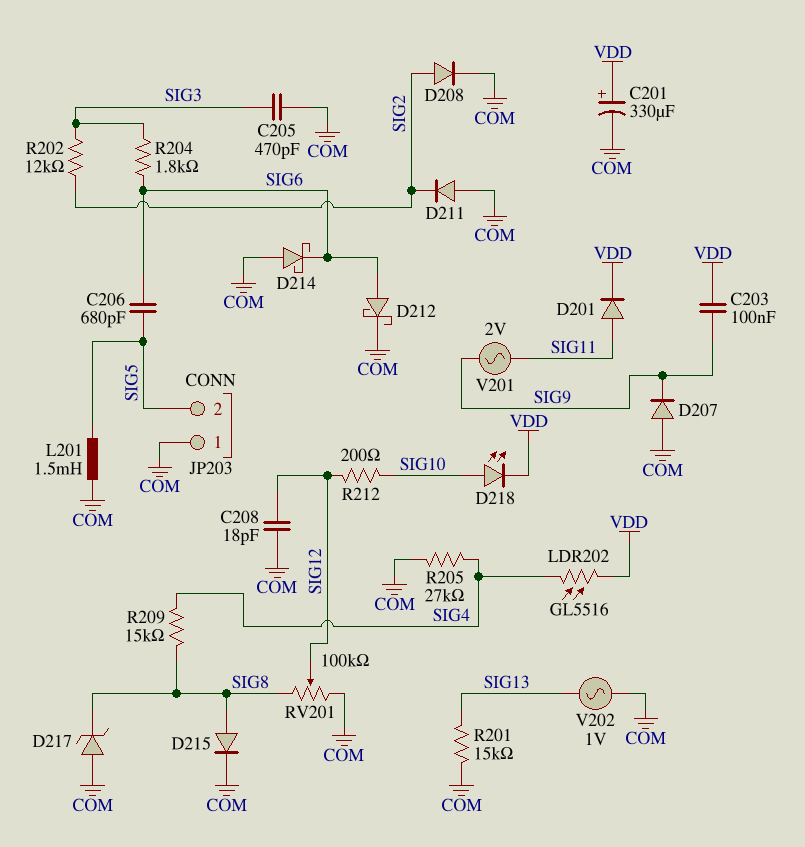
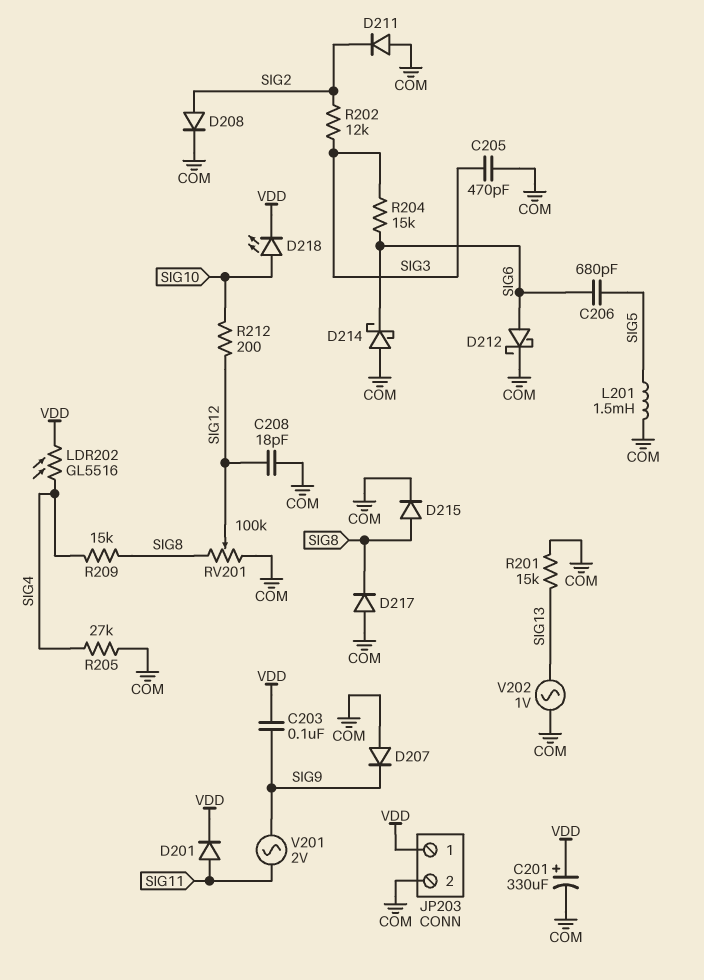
D217: zener (A COM, K SIG8) -> diode (A COM, K SIG8)
JP203 pin 1: COM -> VDD
JP203 pin 2: SIG5 -> COM
R204: 1.8k (SIG3, SIG6) -> 15k (SIG3, SIG6)

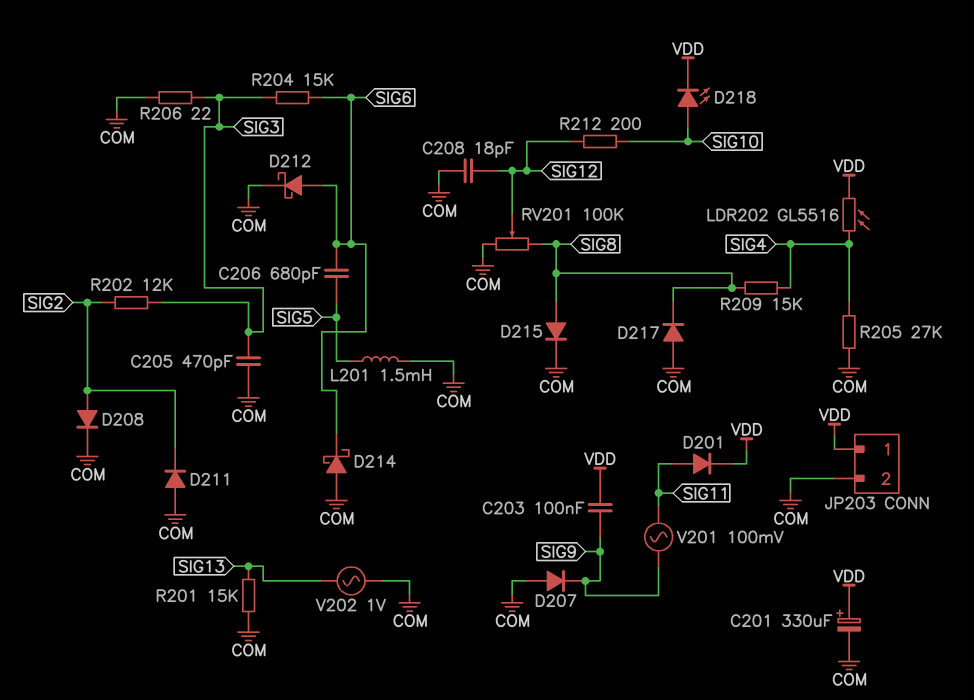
R206: none -> 22 (COM, SIG3)
V201: AC 2V (SIG9, SIG11) -> AC 100mV (SIG9, SIG11)

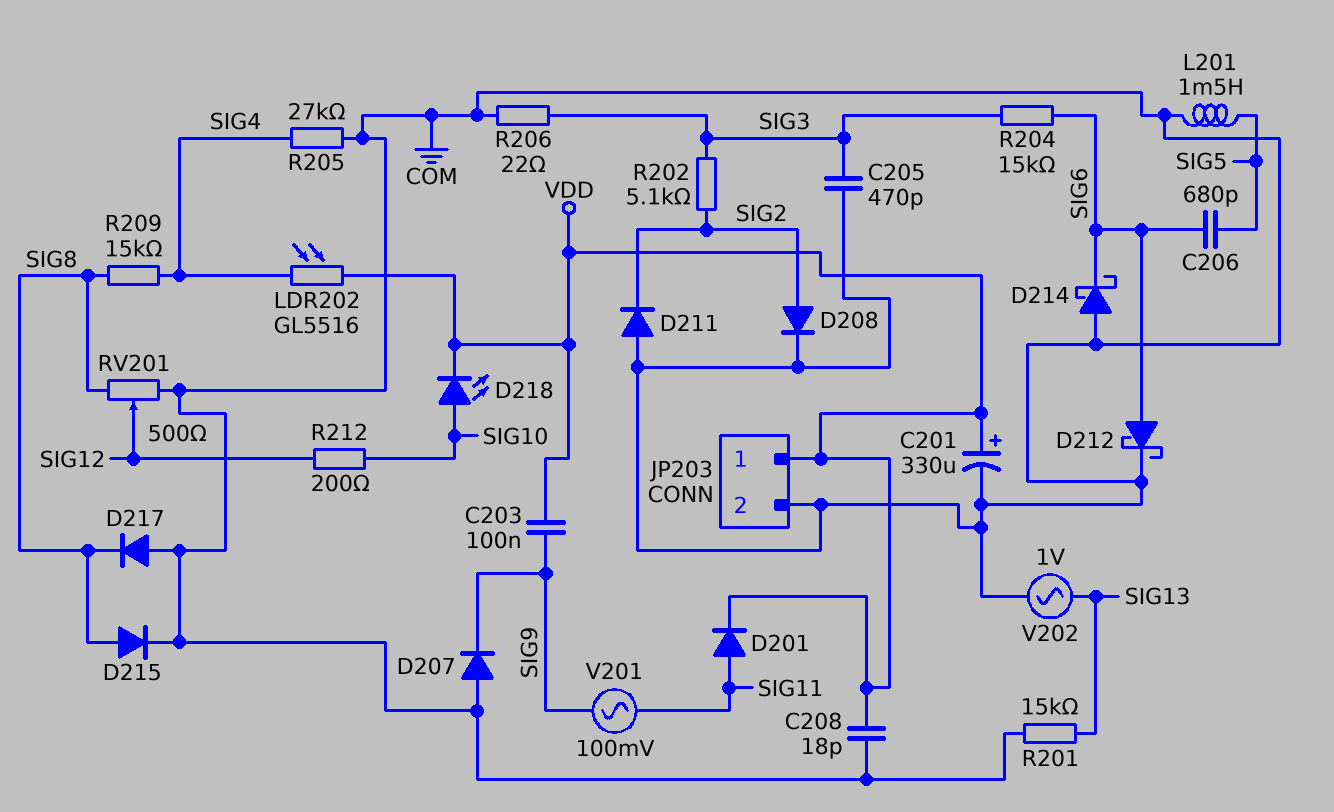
C208: 18pF (COM, SIG12) -> 18pF (COM, VDD)
R202: 12k (SIG2, SIG3) -> 5.1k (SIG2, SIG3)
RV201: 100k (COM, SIG8, wiper SIG12) -> 500 (COM, SIG8, wiper SIG12)

